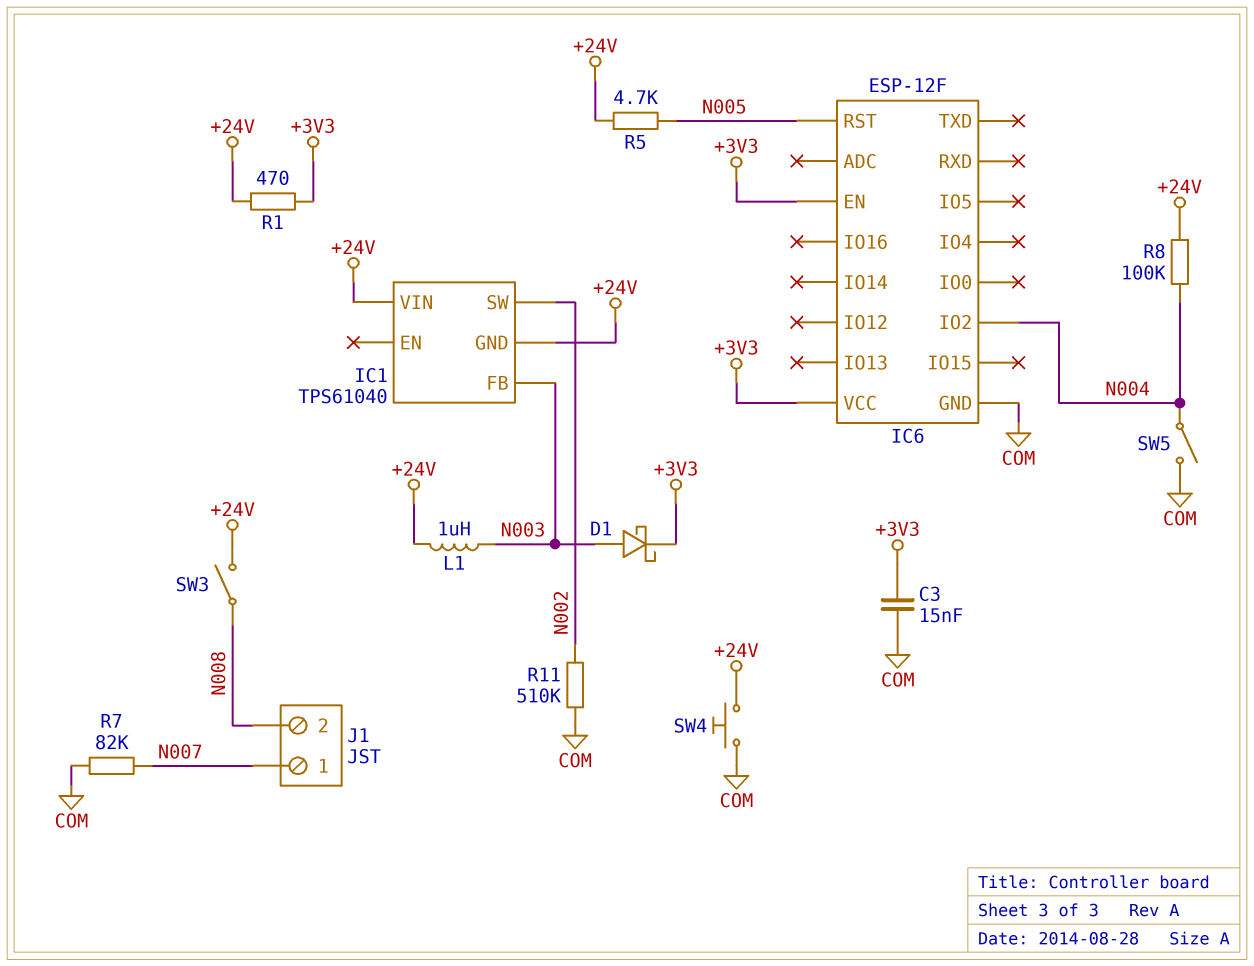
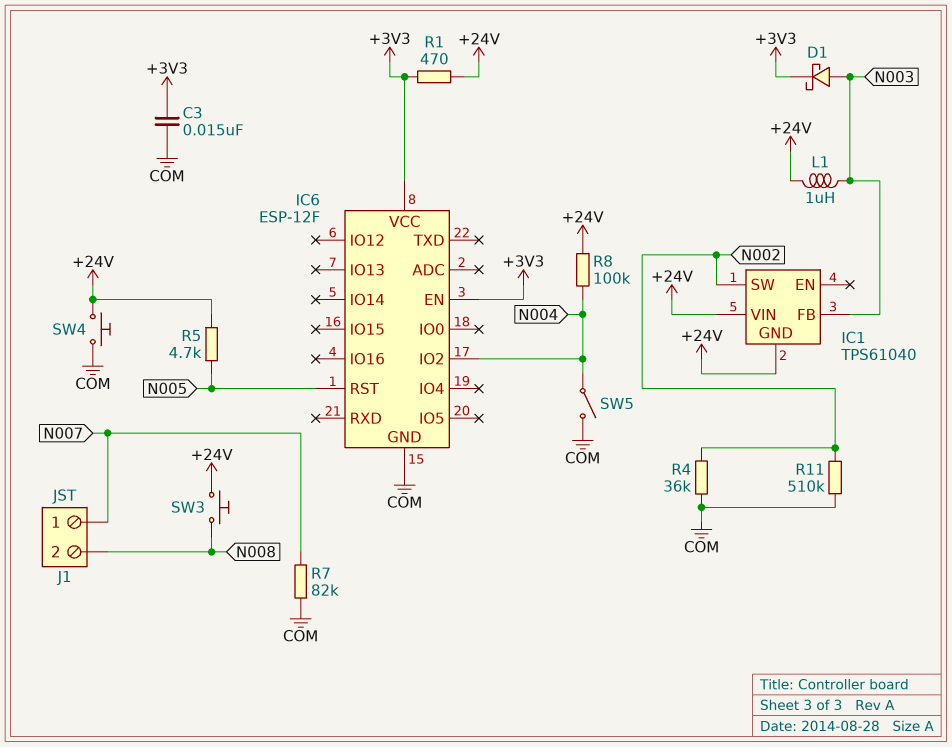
R4: none -> 36k (COM, N002)
SW3: switch (+24V, N008) -> button (+24V, N008)

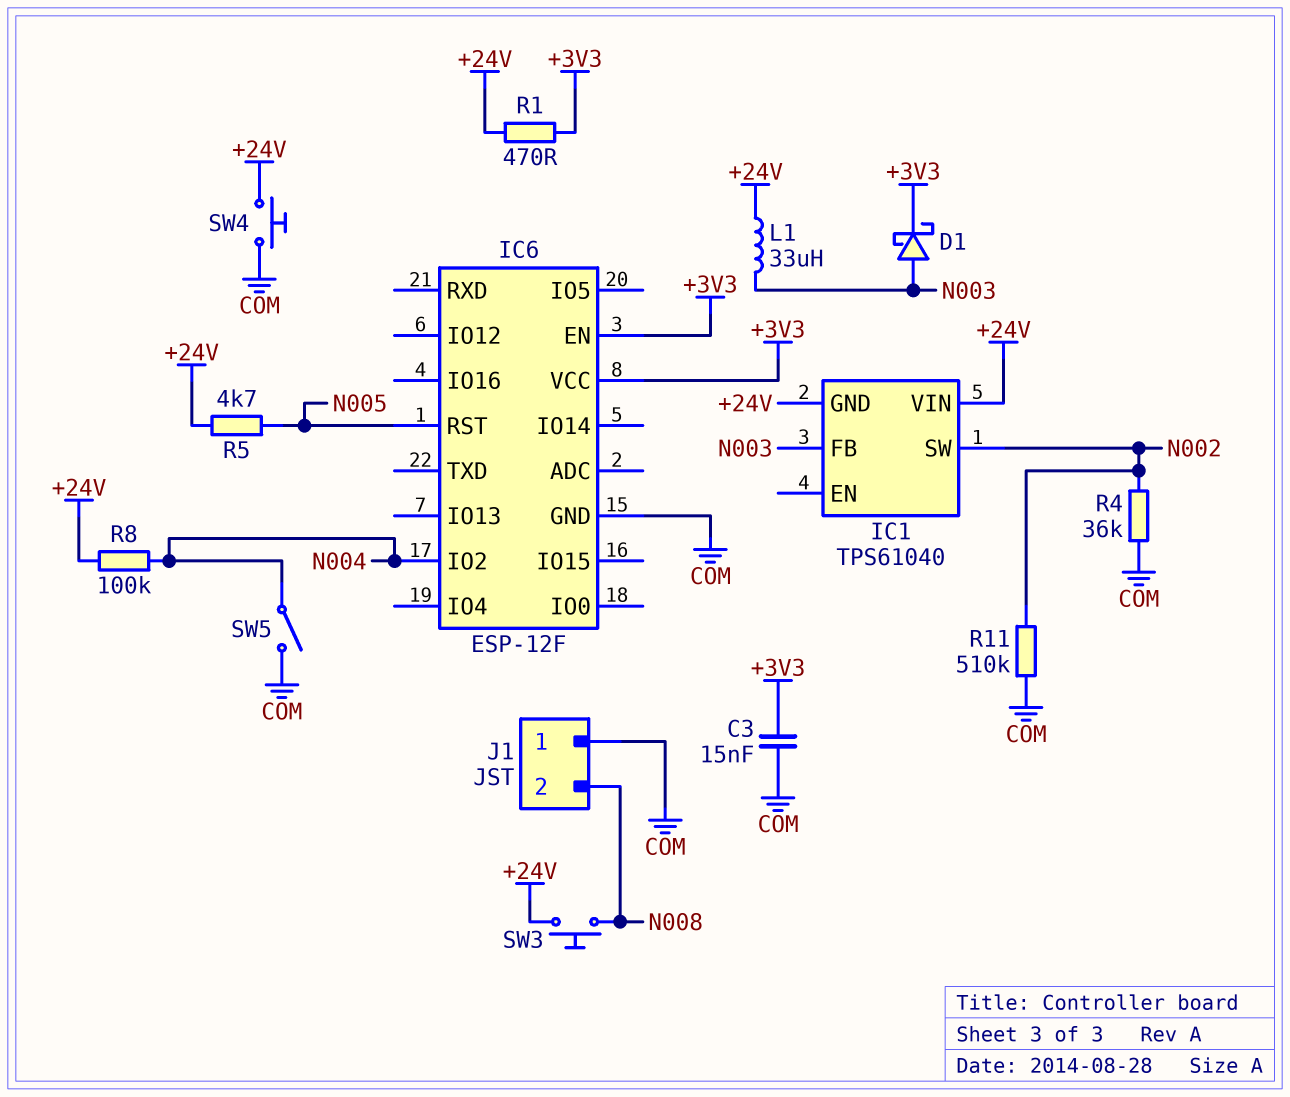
J1 pin 1: N007 -> COM
L1: 1uH (+24V, N003) -> 33uH (+24V, N003)
R7: 82k (COM, N007) -> none

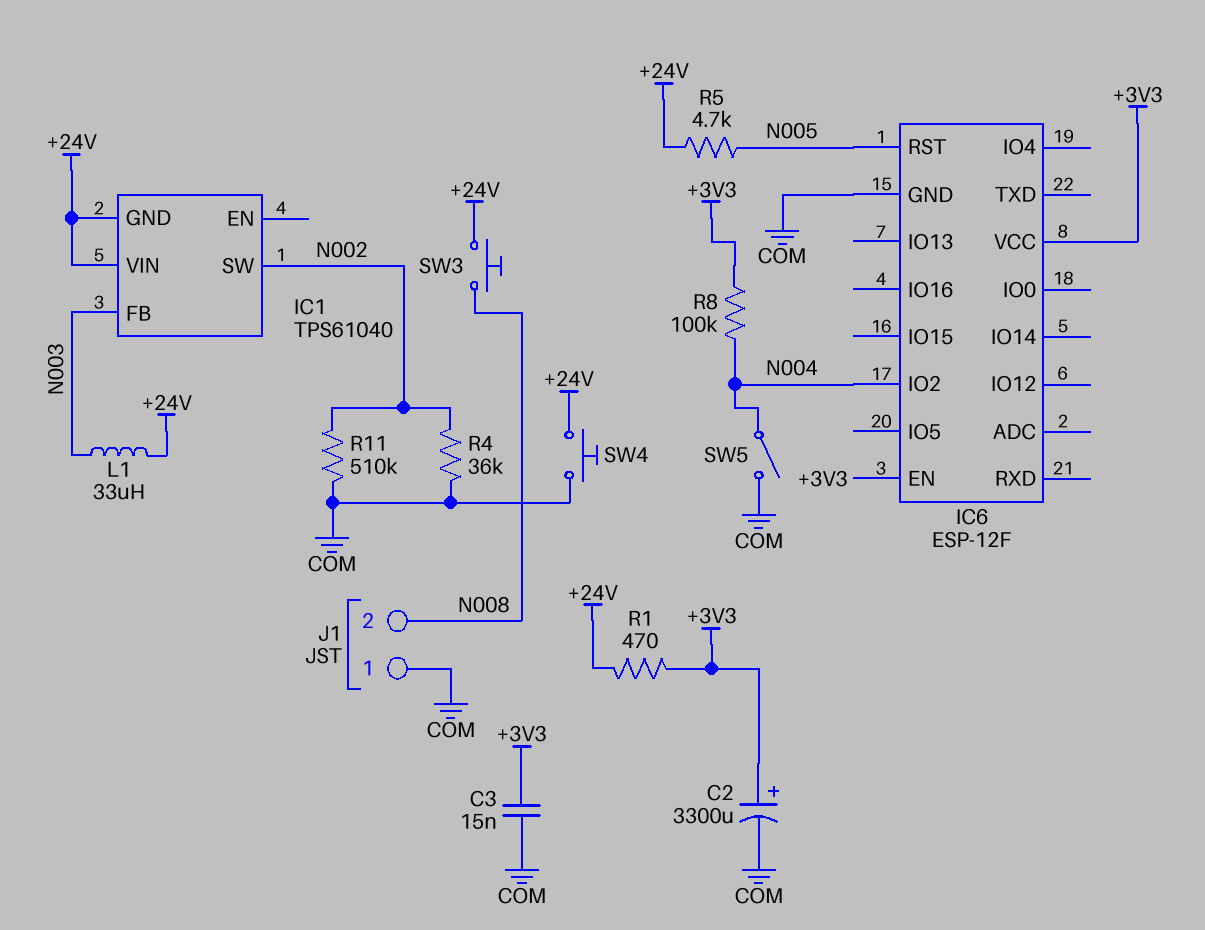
C2: none -> 3300uF (plus +3V3, minus COM)
D1: schottky (A N003, K +3V3) -> none
R8: 100k (+24V, N004) -> 100k (+3V3, N004)

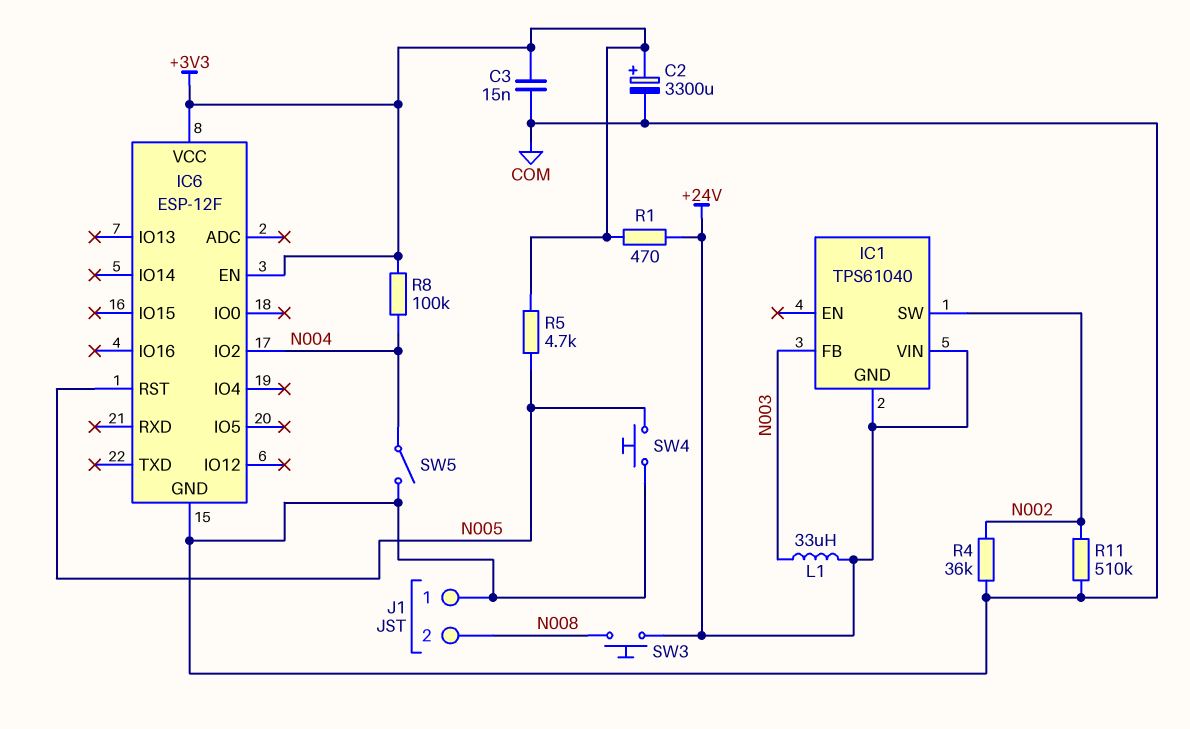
R5: 4.7k (+24V, N005) -> 4.7k (+3V3, N005)
SW4: button (+24V, COM) -> button (COM, N005)

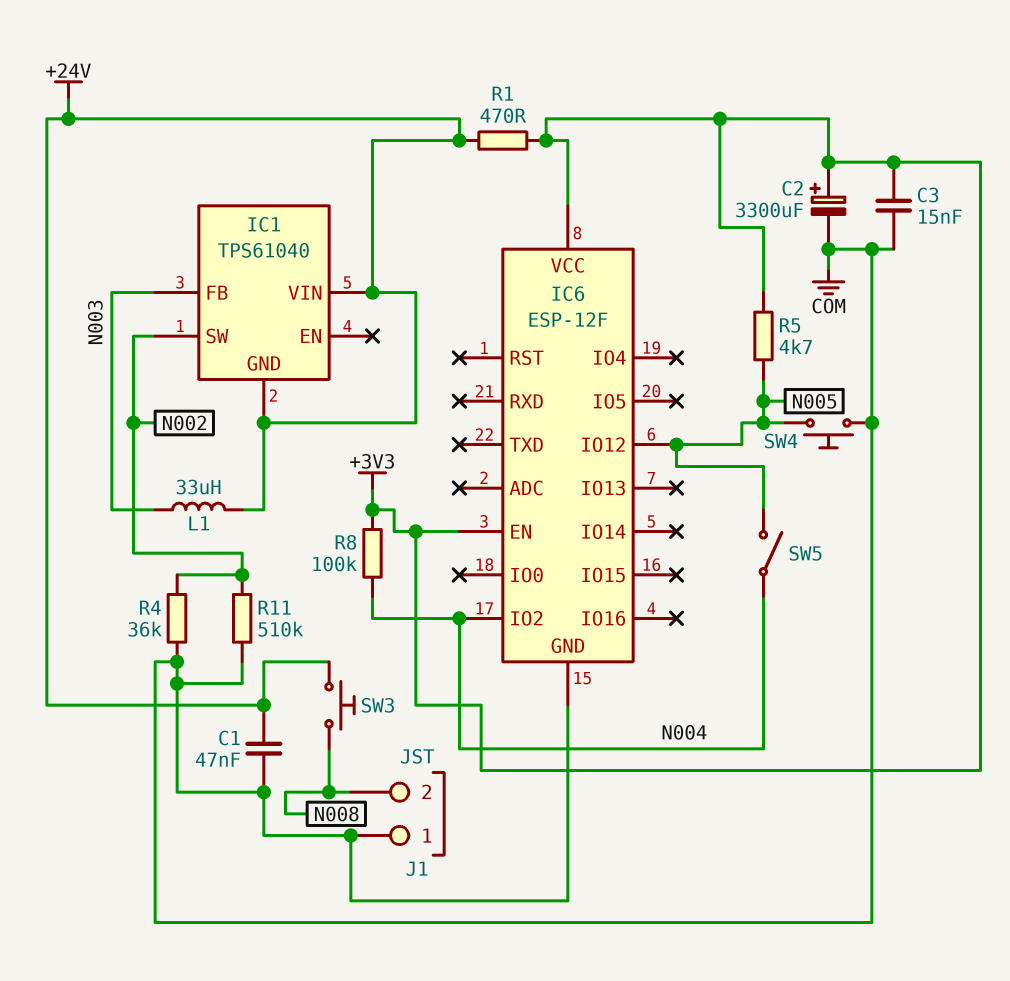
C1: none -> 47nF (+24V, COM)
IC6 pin IO12: none -> N005
IC6 pin RST: N005 -> none
SW5: switch (COM, N004) -> switch (N004, N005)

